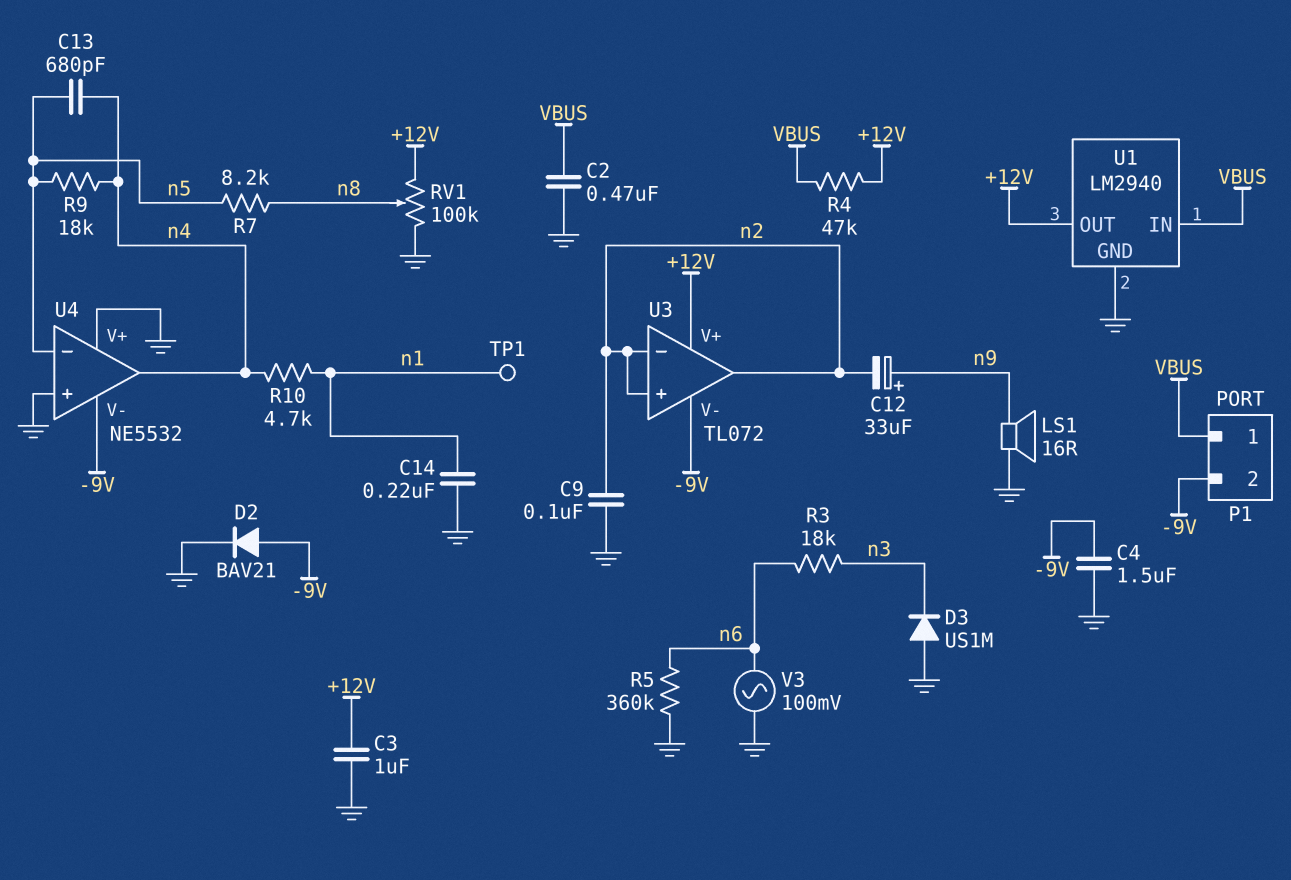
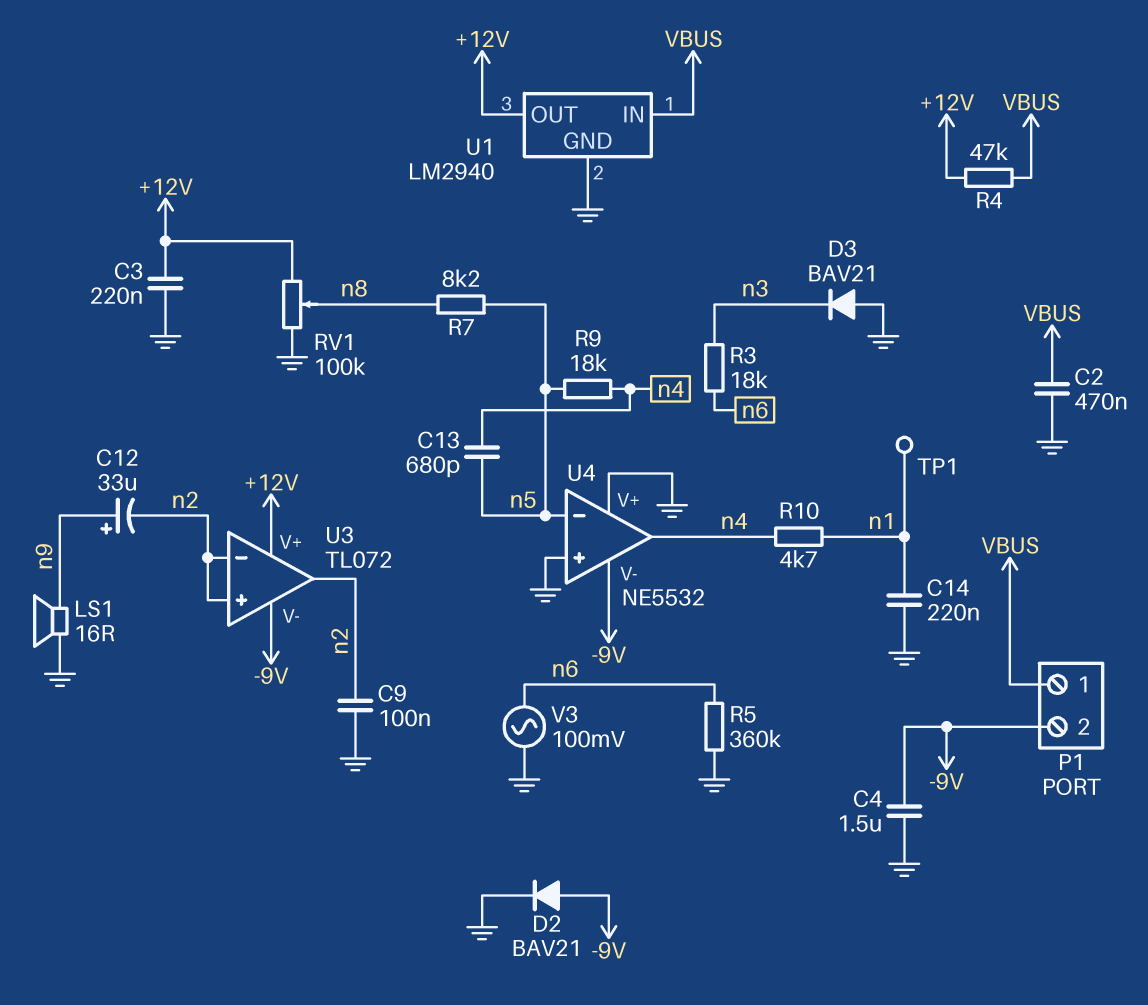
C3: 1uF (+12V, GND) -> 220nF (+12V, GND)
D3: diode US1M (A GND, K n3) -> diode BAV21 (A GND, K n3)

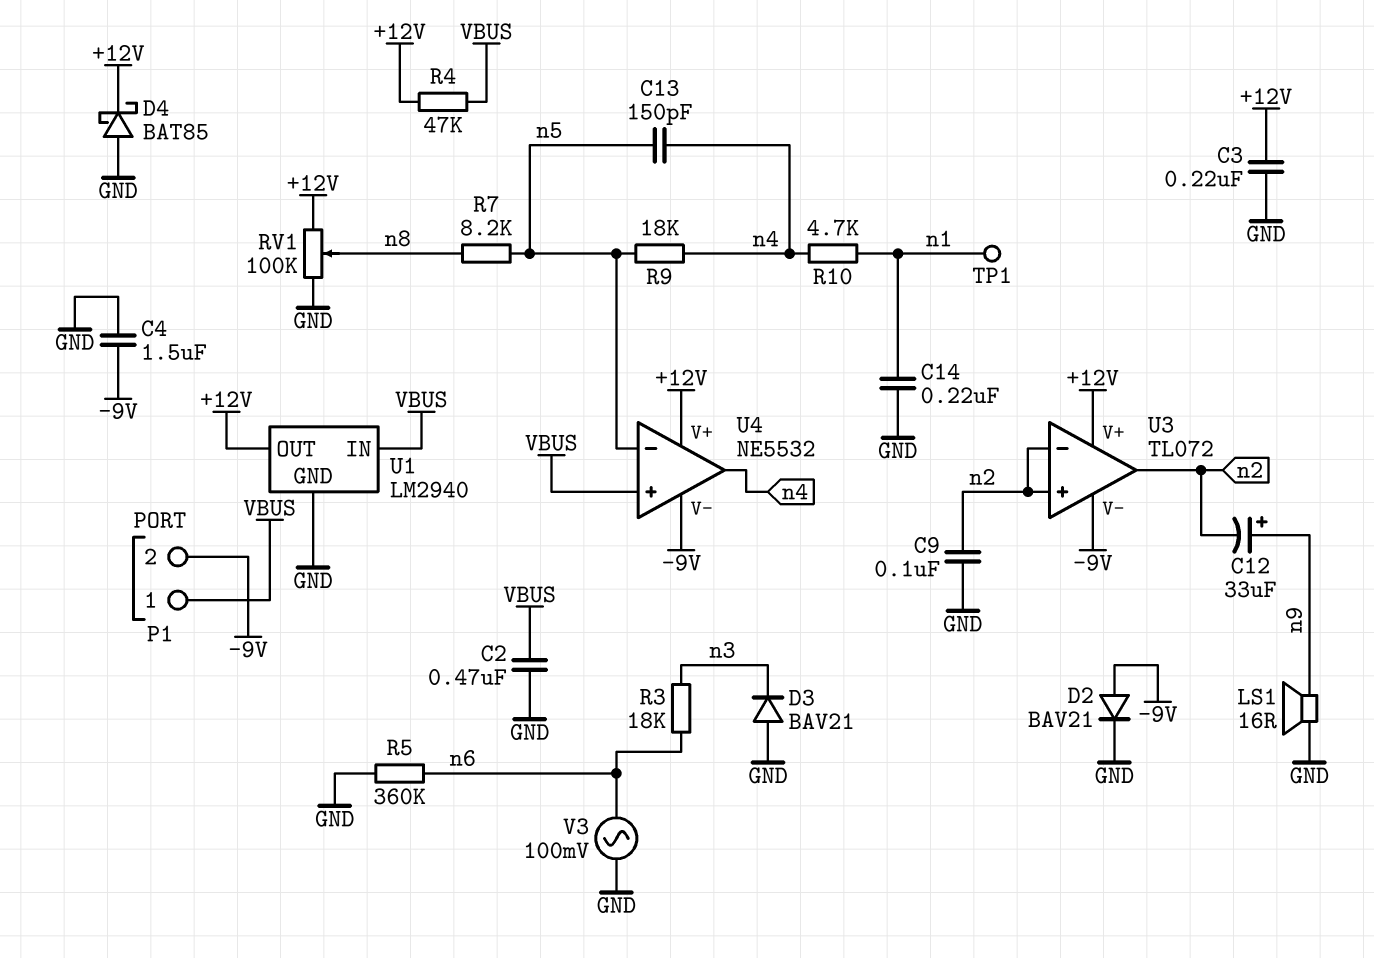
C13: 680pF (n4, n5) -> 150pF (n4, n5)
D4: none -> schottky BAT85 (A GND, K +12V)
U4 pin V+: GND -> +12V
U4 pin in+: GND -> VBUS

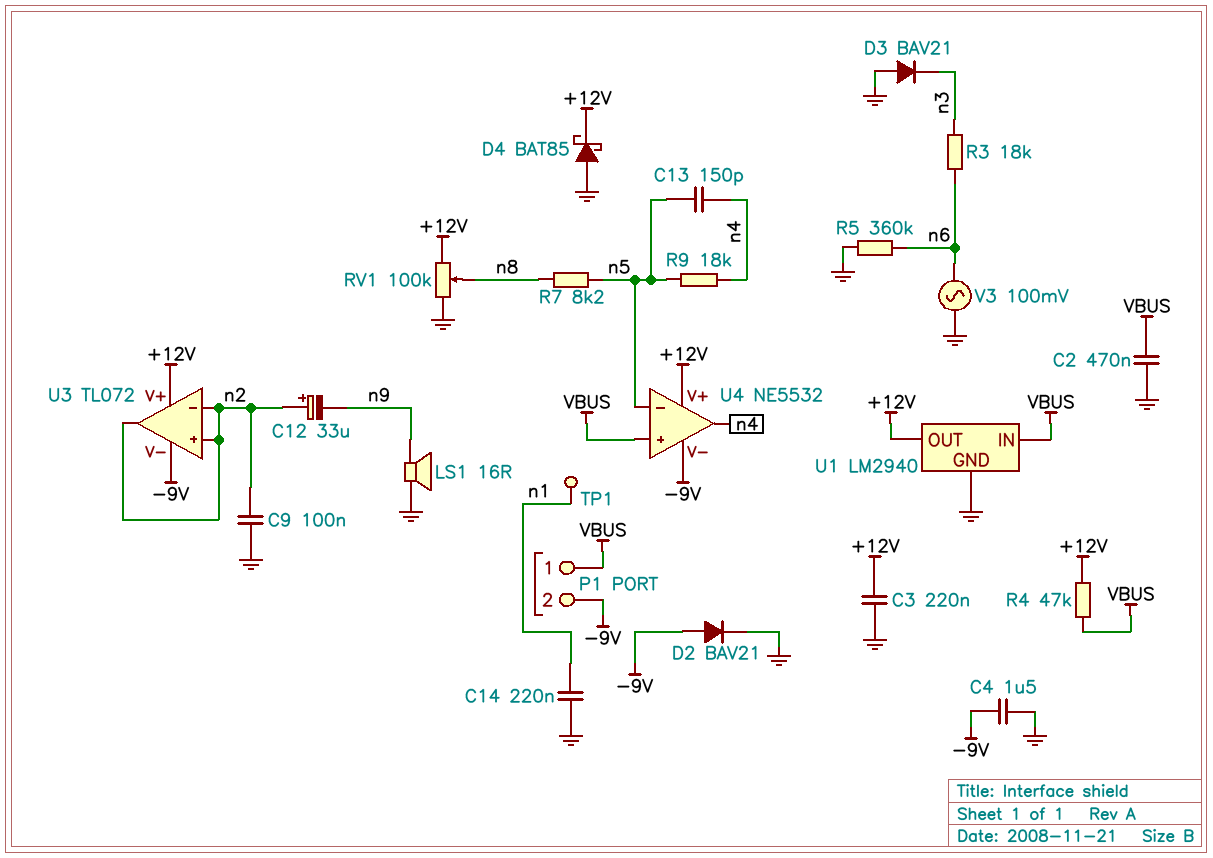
C12: 33uF (plus n9, minus n2) -> 33uF (plus n2, minus n9)
R10: 4.7k (n1, n4) -> none

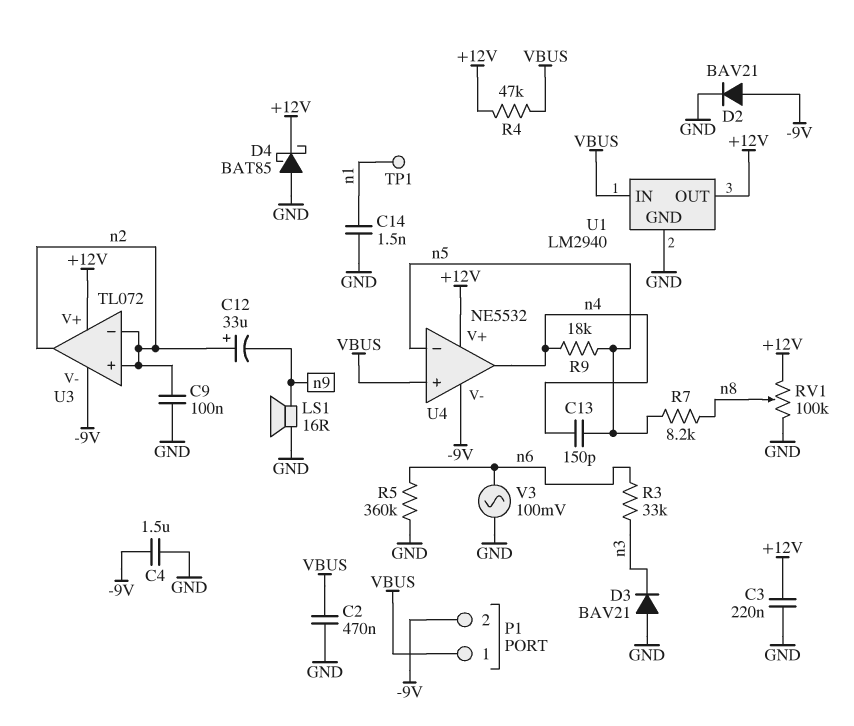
C14: 220nF (GND, n1) -> 1.5nF (GND, n1)
R3: 18k (n3, n6) -> 33k (n3, n6)

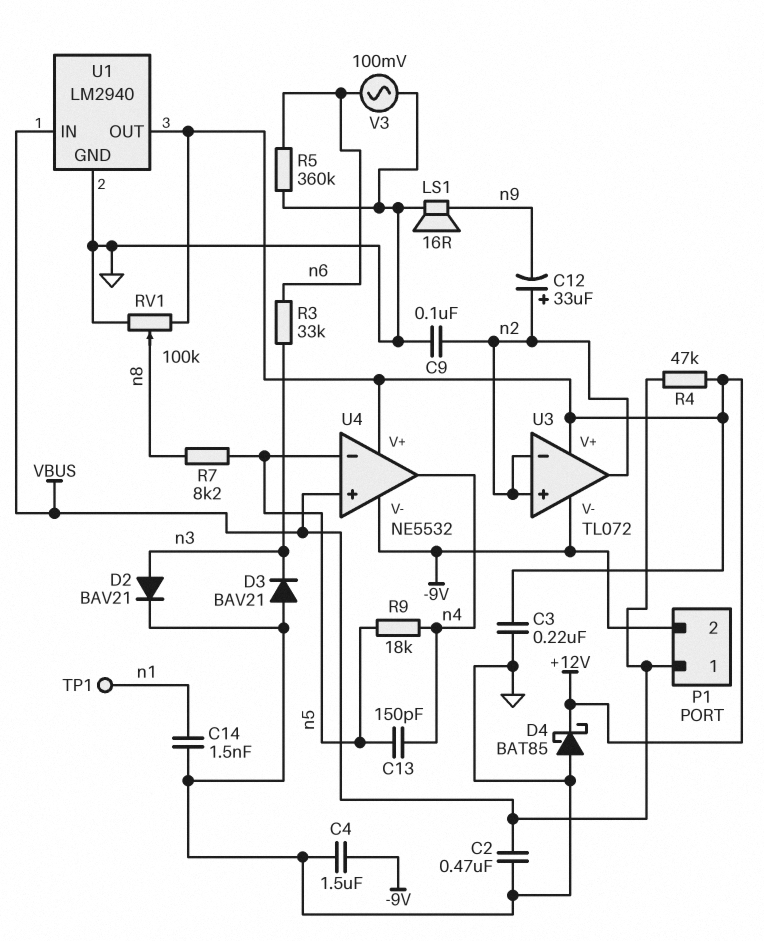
D2: diode BAV21 (A -9V, K GND) -> diode BAV21 (A n3, K GND)

